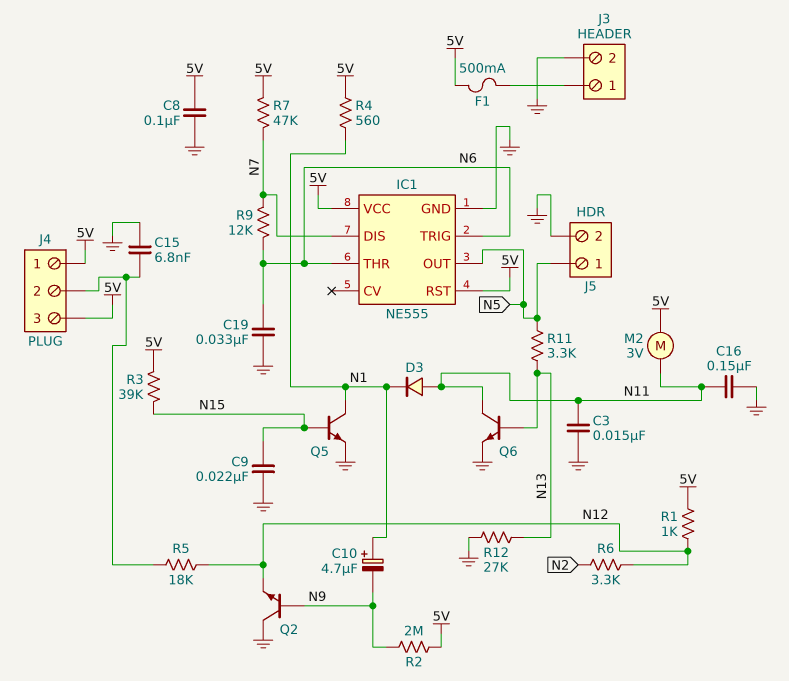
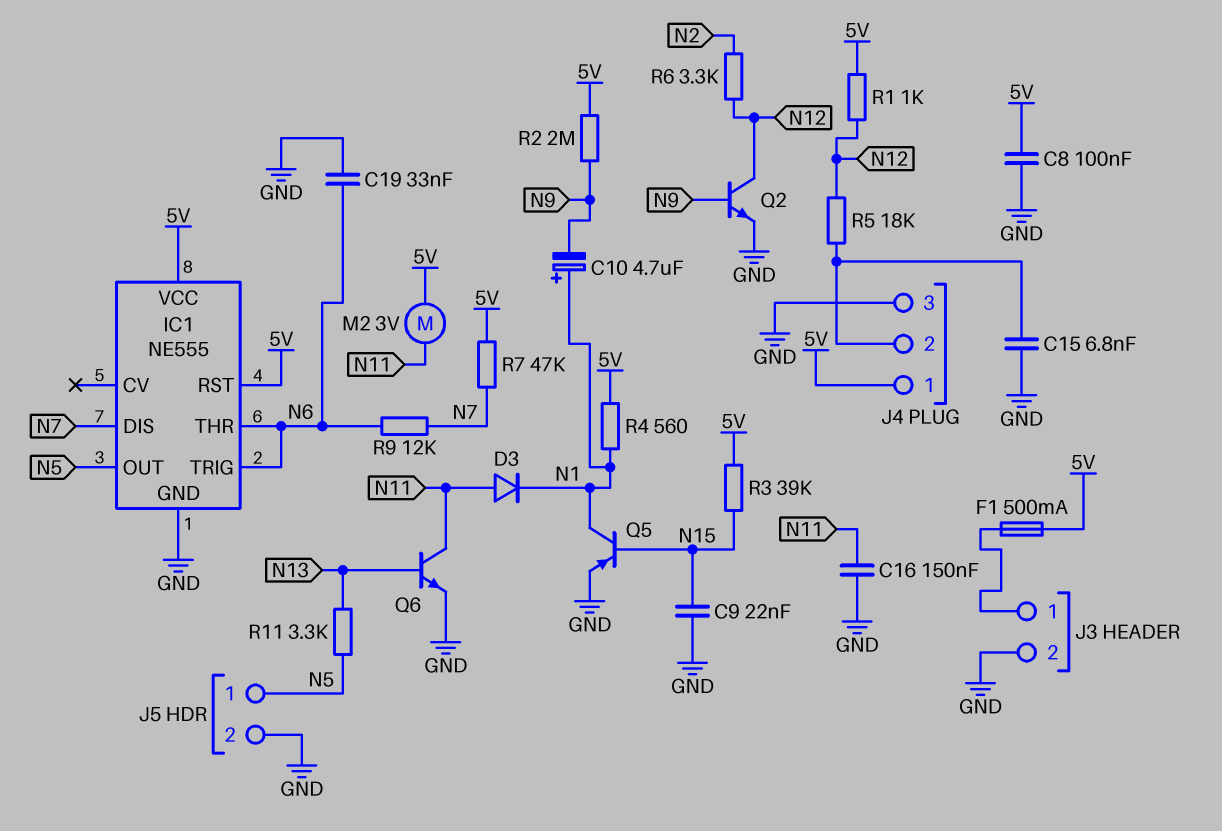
C3: 15nF (GND, N11) -> none
J4 pin 3: 5V -> GND
Q2: NPN (B N9, C GND, E N12) -> NPN (B N9, C N12, E GND)
Q5: NPN (B N15, C N1, E GND) -> PNP (B N15, C N1, E GND)
R12: 27k (GND, N13) -> none

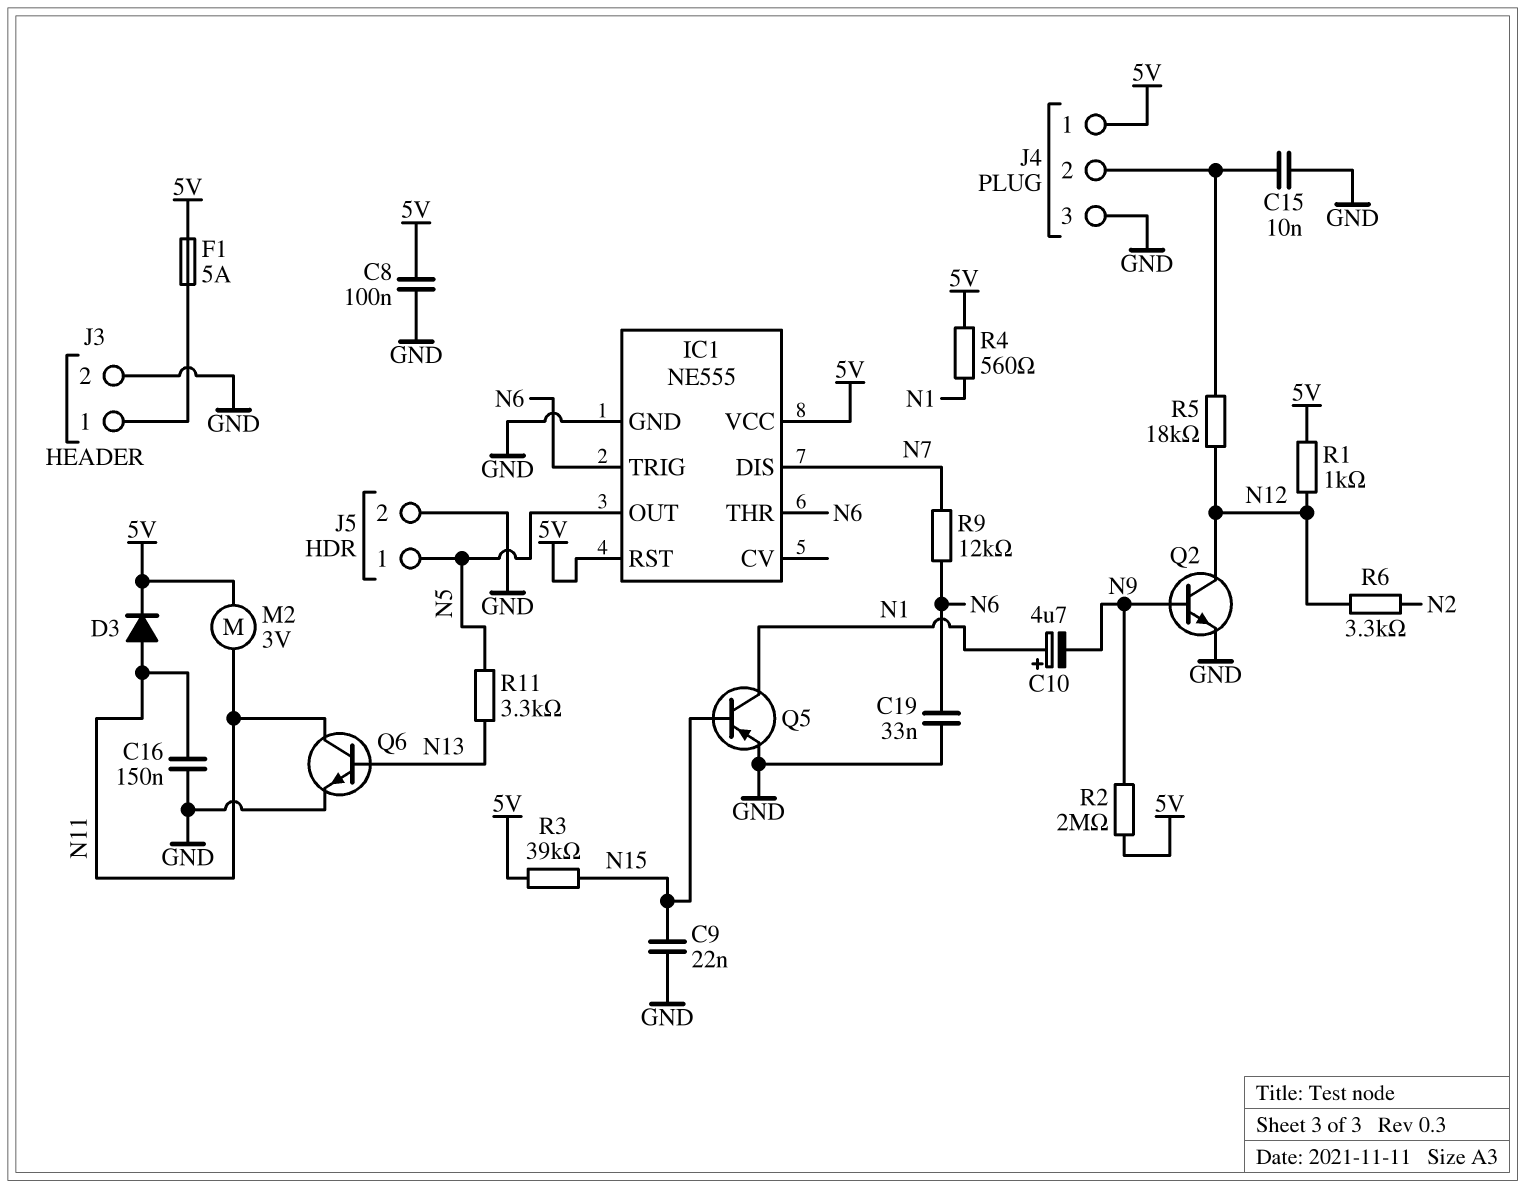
C15: 6.8nF (GND, J4/2) -> 10nF (GND, J4/2)
D3: diode (A N11, K N1) -> diode (A N11, K 5V)
F1: 500mA (5V, J3/1) -> 5A (5V, J3/1)
R7: 47k (5V, N7) -> none

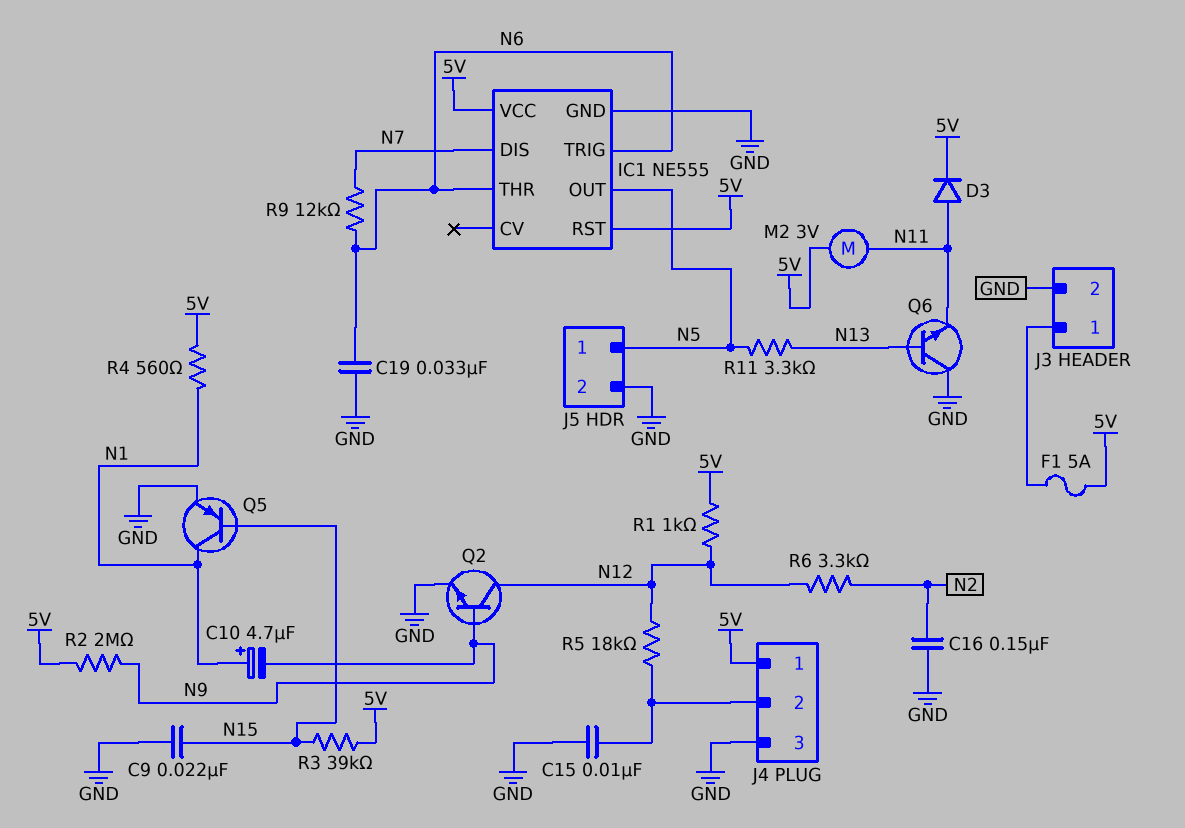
C8: 100nF (5V, GND) -> none
C16: 150nF (GND, N11) -> 150nF (GND, N2)
Q6: NPN (B N13, C N11, E GND) -> NPN (B N13, C GND, E N11)

